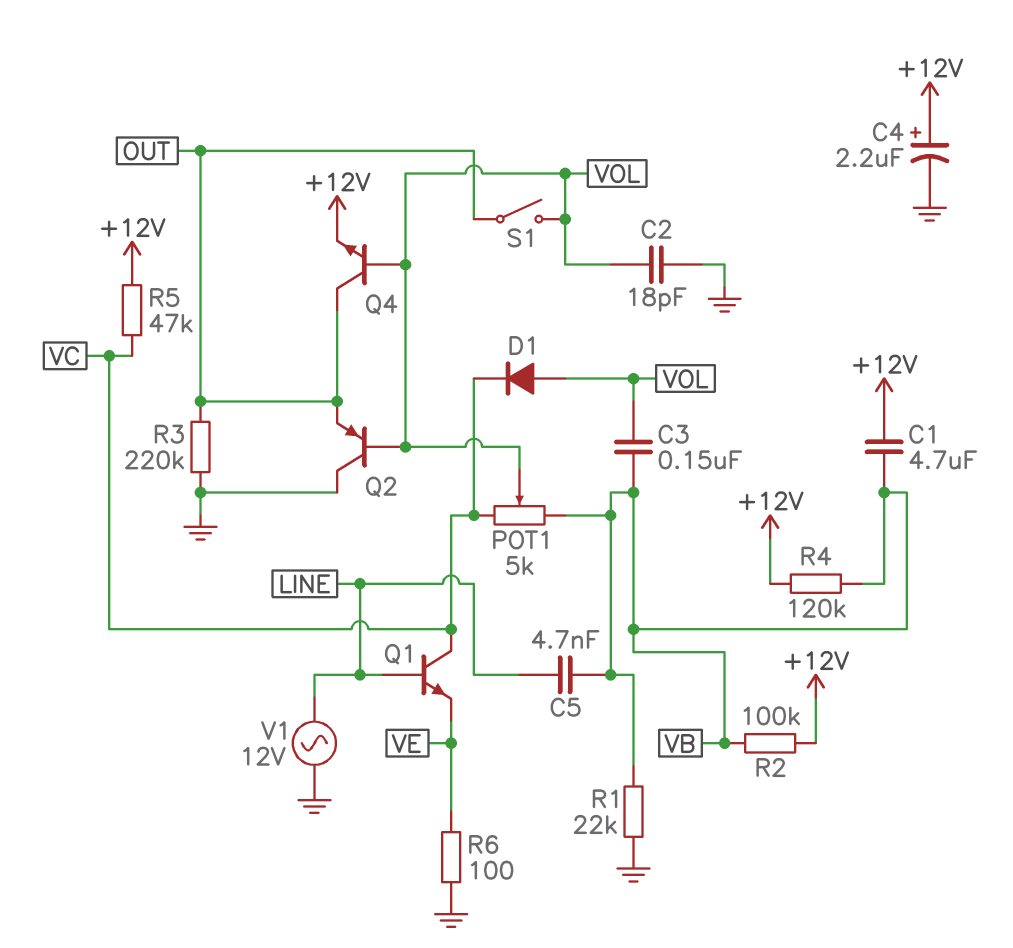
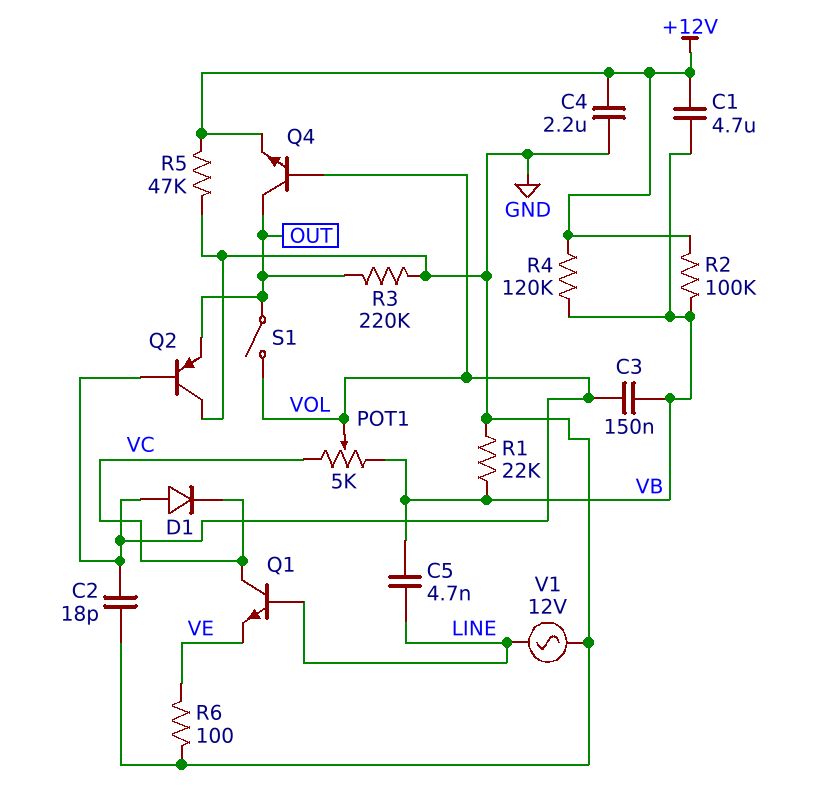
C4: 2.2uF (plus +12V, minus GND) -> 2.2uF (+12V, GND)
R5: 47k (+12V, VC) -> 47k (+12V, GND)

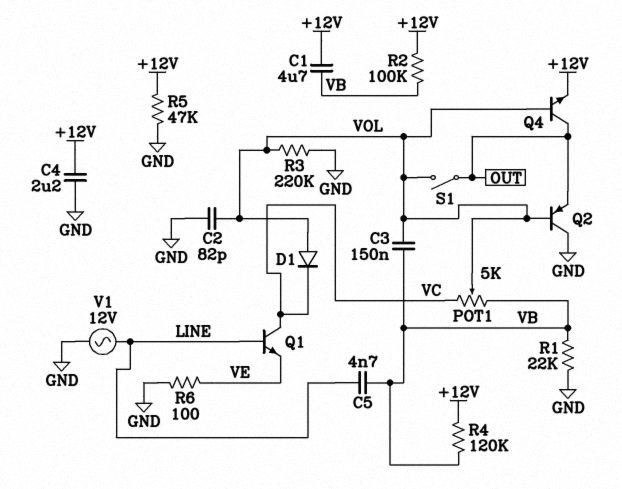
C2: 18pF (GND, VOL) -> 82pF (GND, VOL)
R3: 220k (GND, OUT) -> 220k (GND, VOL)

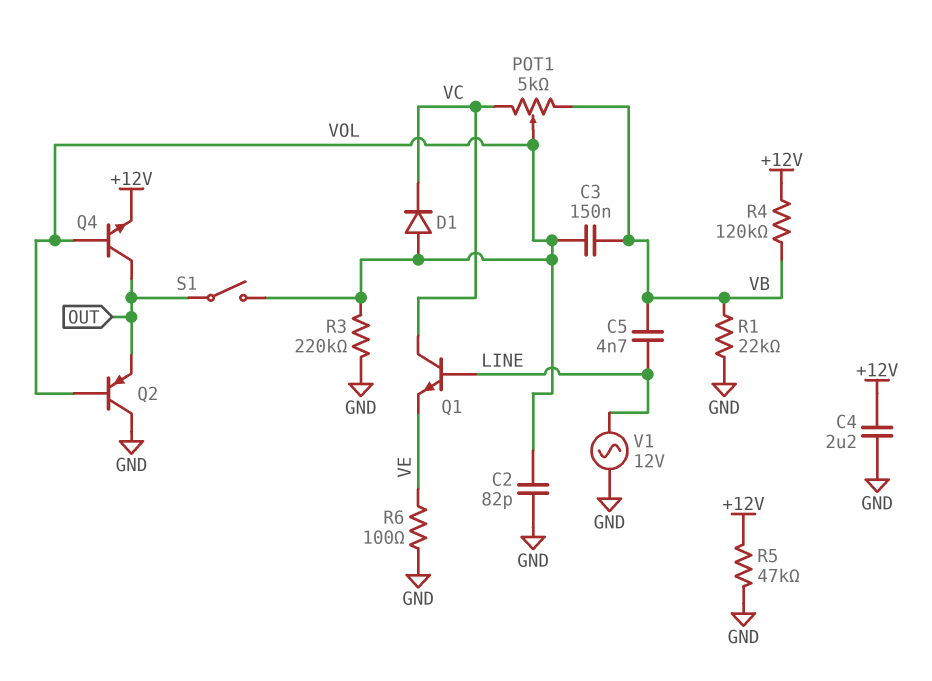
C1: 4.7uF (+12V, VB) -> none
R2: 100k (+12V, VB) -> none

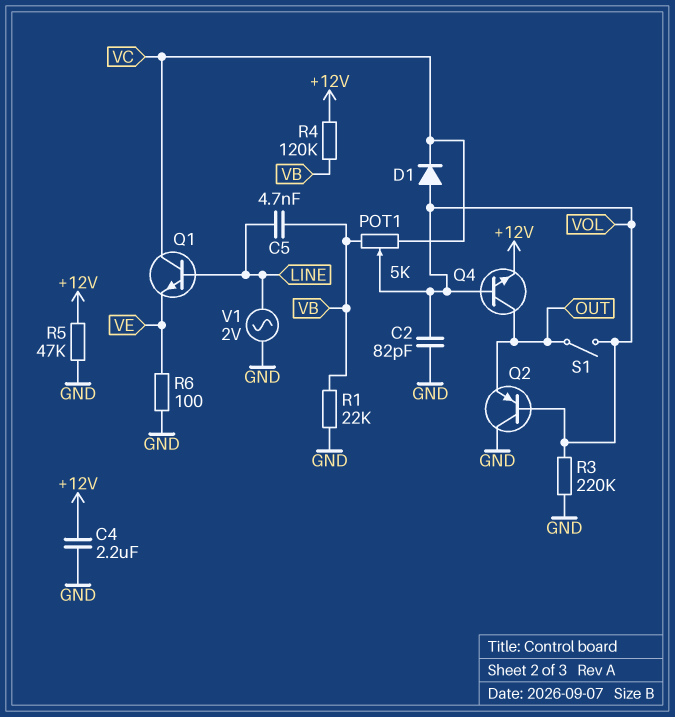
C3: 150nF (VB, VOL) -> none
V1: AC 12V (GND, LINE) -> AC 2V (GND, LINE)

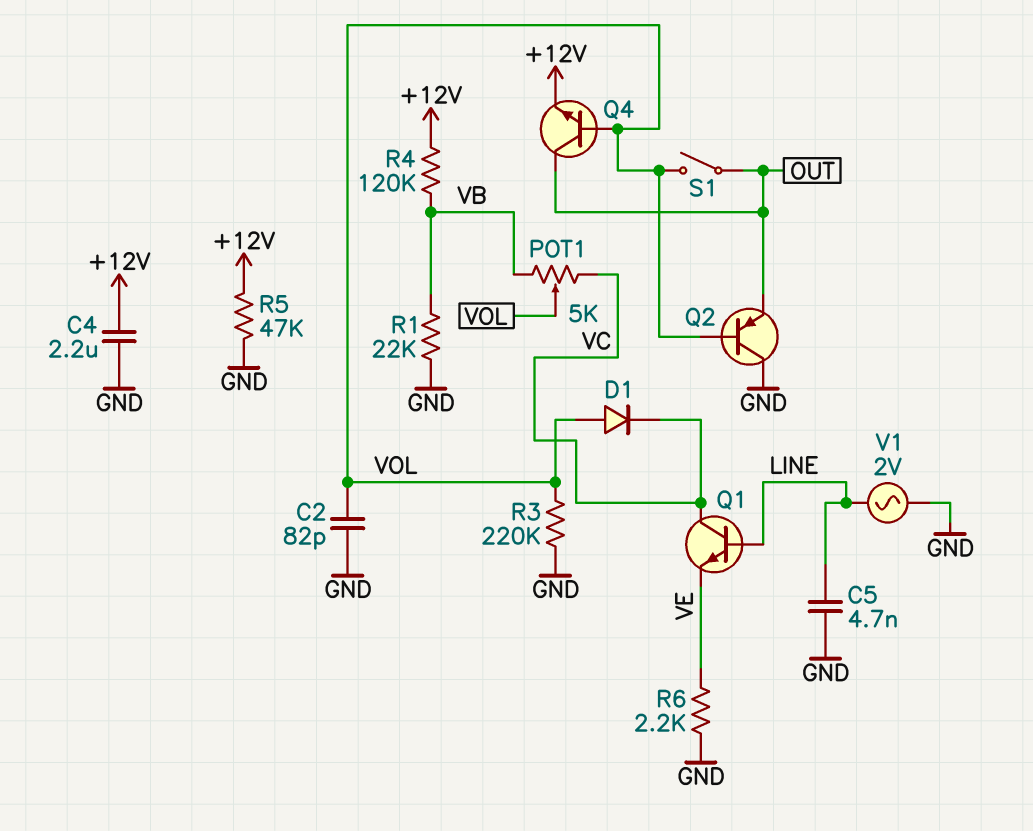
C5: 4.7nF (LINE, VB) -> 4.7nF (GND, LINE)
R6: 100 (GND, VE) -> 2.2k (GND, VE)

